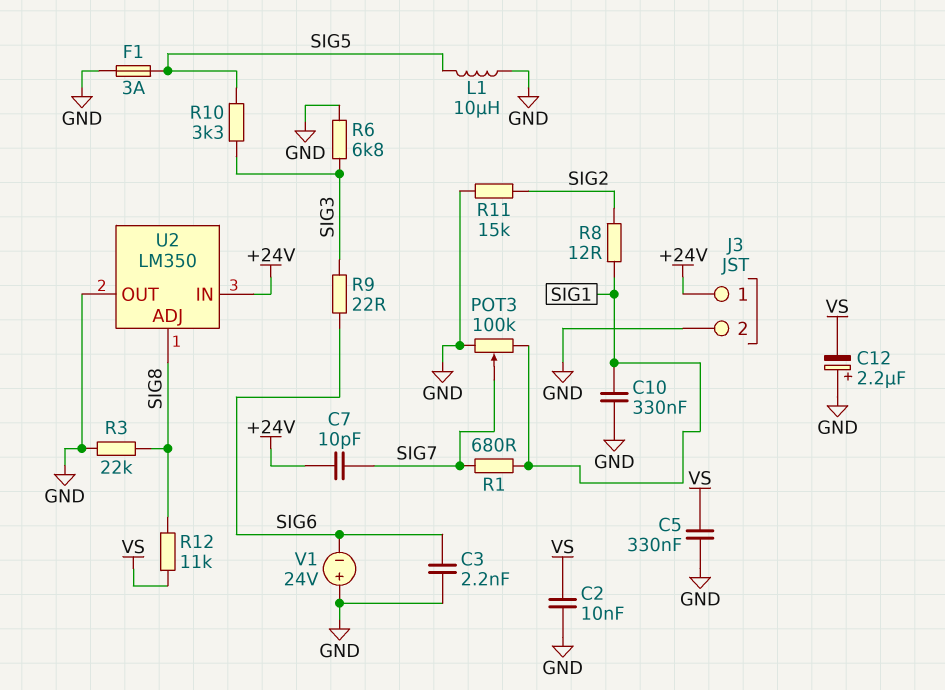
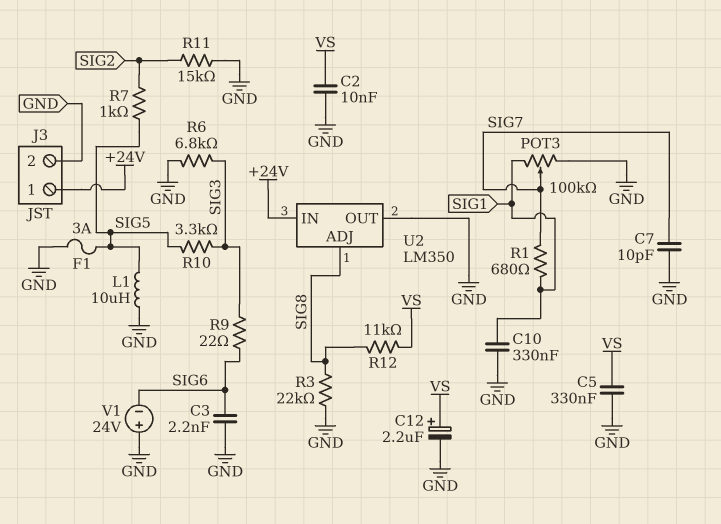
C7: 10pF (+24V, SIG7) -> 10pF (GND, SIG7)
C12: 2.2uF (plus GND, minus VS) -> 2.2uF (plus VS, minus GND)
R7: none -> 1k (SIG2, SIG5)
R8: 12 (SIG1, SIG2) -> none

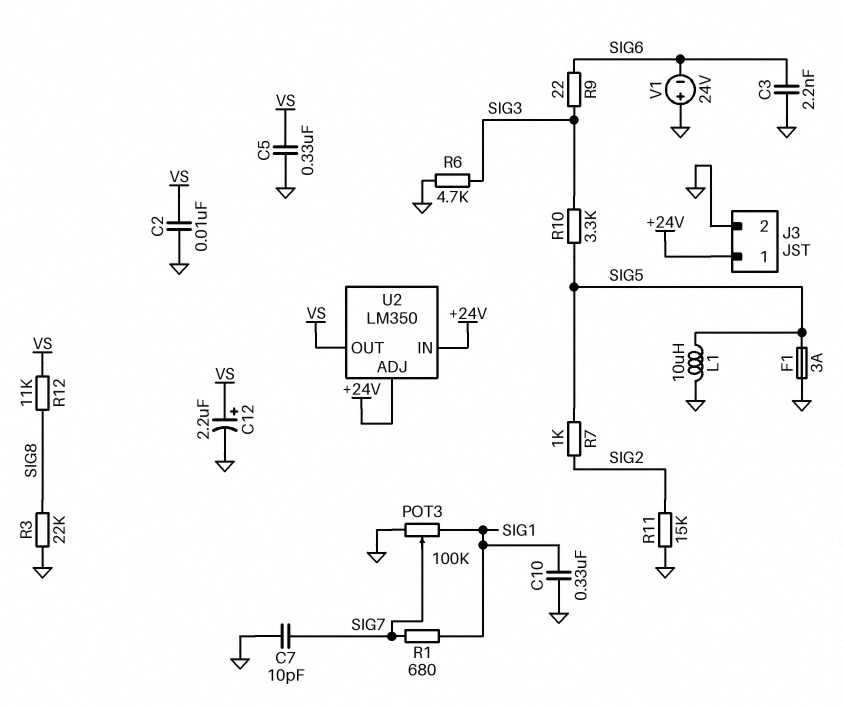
R6: 6.8k (GND, SIG3) -> 4.7k (GND, SIG3)
U2 pin ADJ: SIG8 -> +24V
U2 pin OUT: GND -> VS

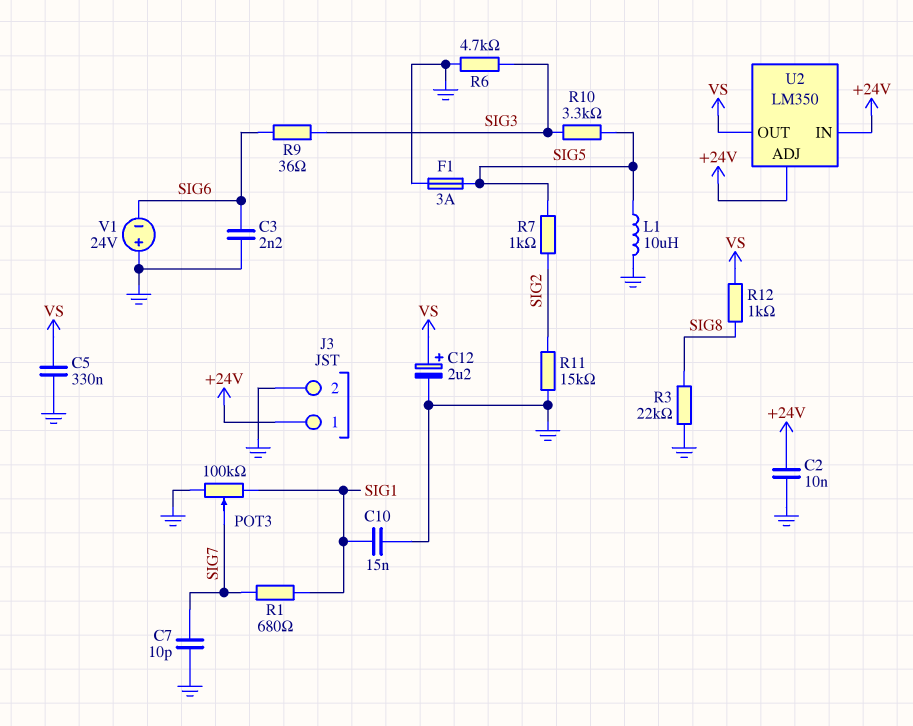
C2: 10nF (GND, VS) -> 10nF (+24V, GND)
C10: 330nF (GND, SIG1) -> 15nF (GND, SIG1)
R9: 22 (SIG3, SIG6) -> 36 (SIG3, SIG6)
R12: 11k (SIG8, VS) -> 1k (SIG8, VS)

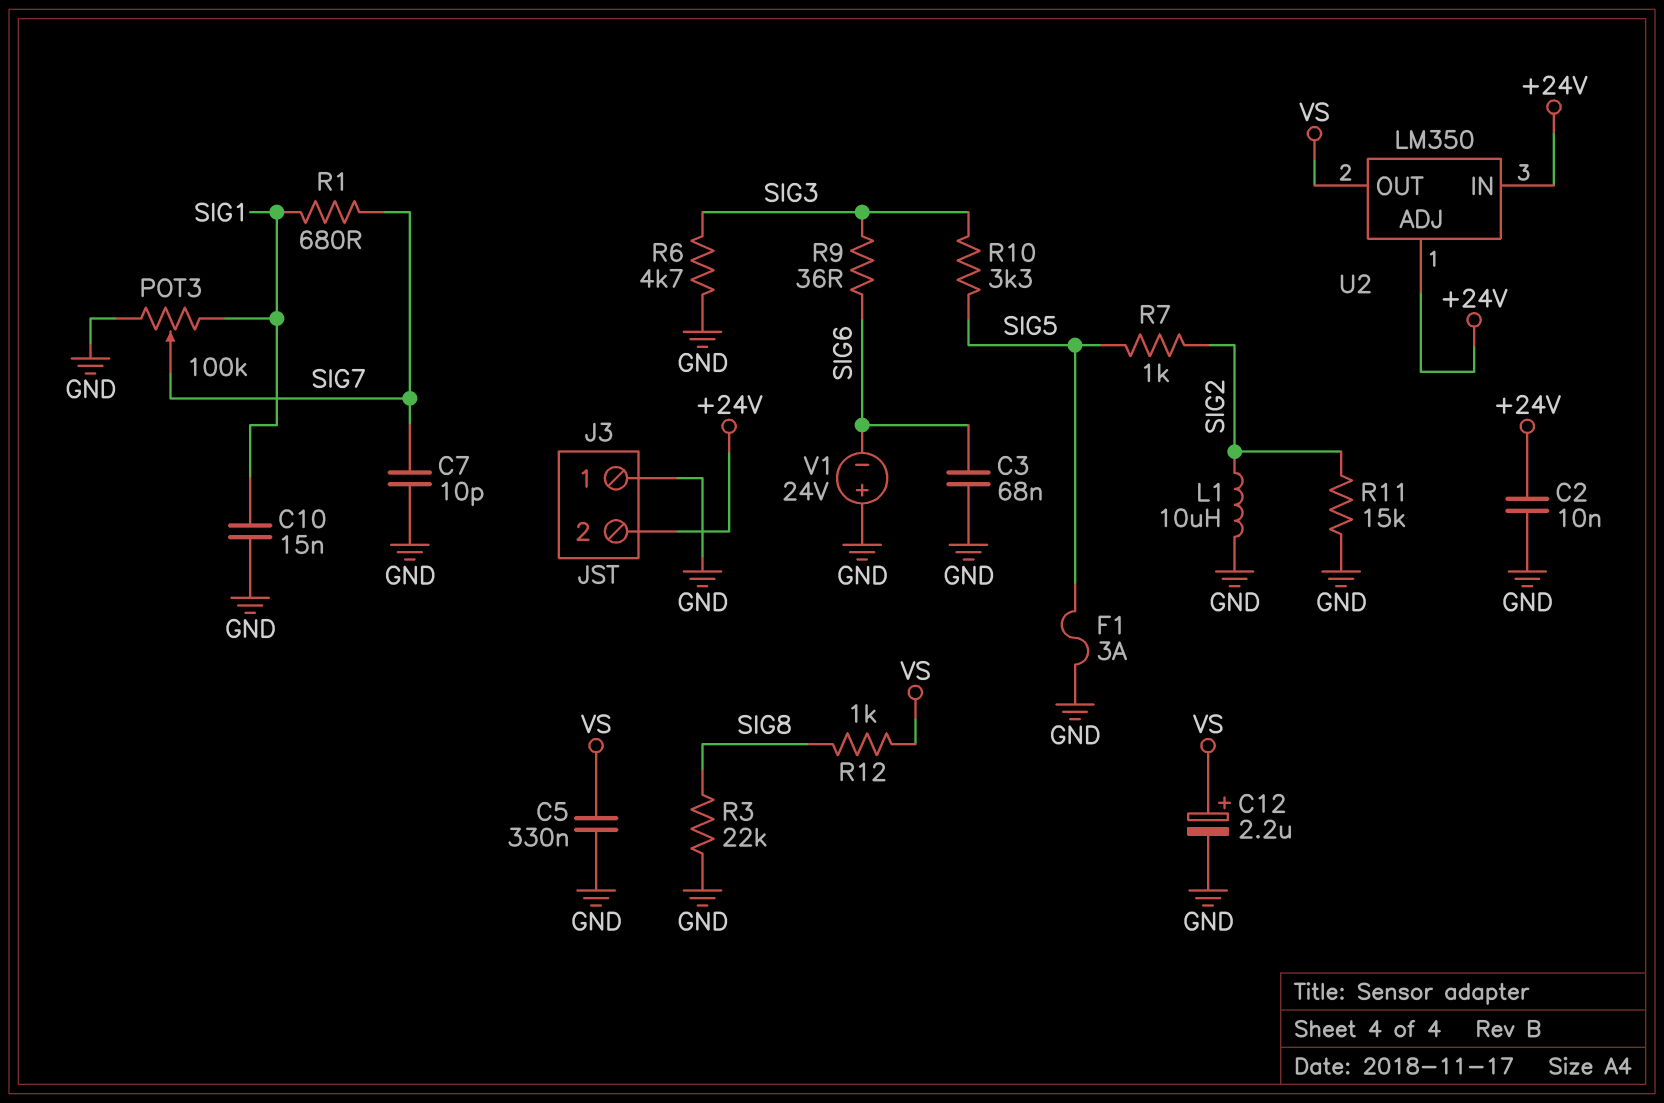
C3: 2.2nF (GND, SIG6) -> 68nF (GND, SIG6)
J3 pin 1: +24V -> GND
J3 pin 2: GND -> +24V
L1: 10uH (GND, SIG5) -> 10uH (GND, SIG2)

